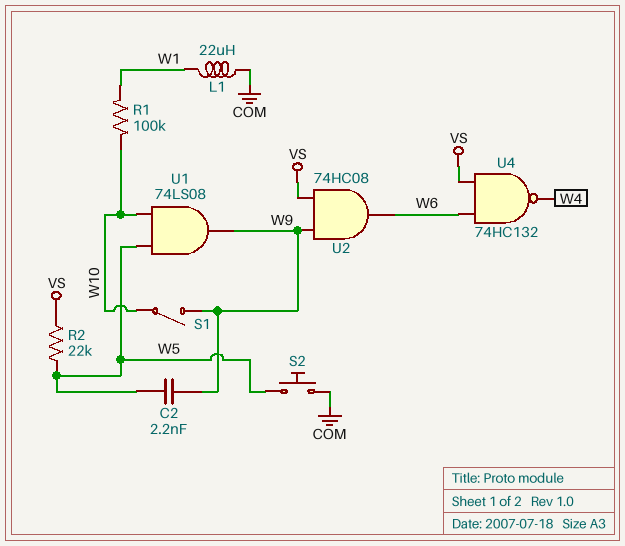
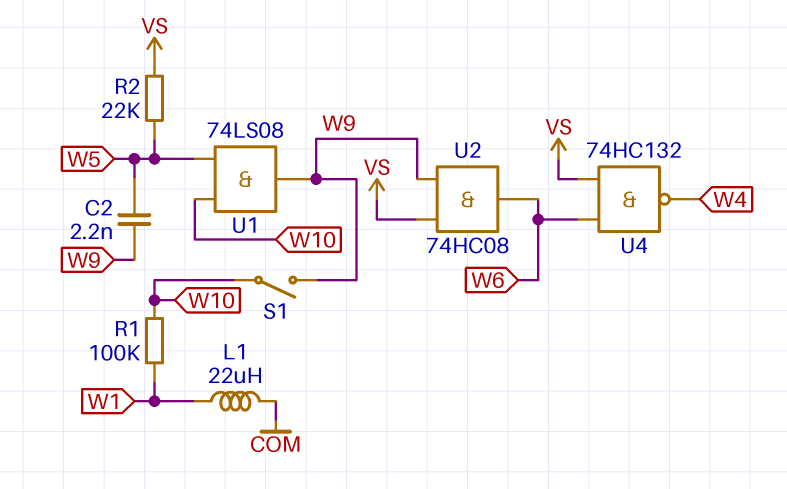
S2: button (COM, W5) -> none

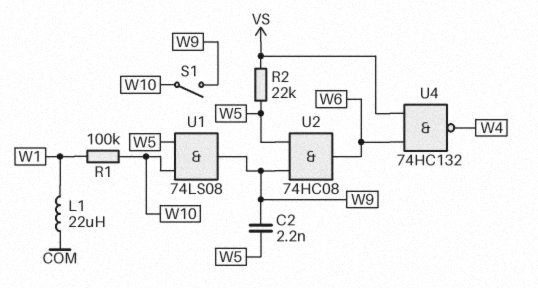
U2: AND 74HC08 (in VS, in W9, out W6) -> AND 74HC08 (in W5, in W9, out W6)

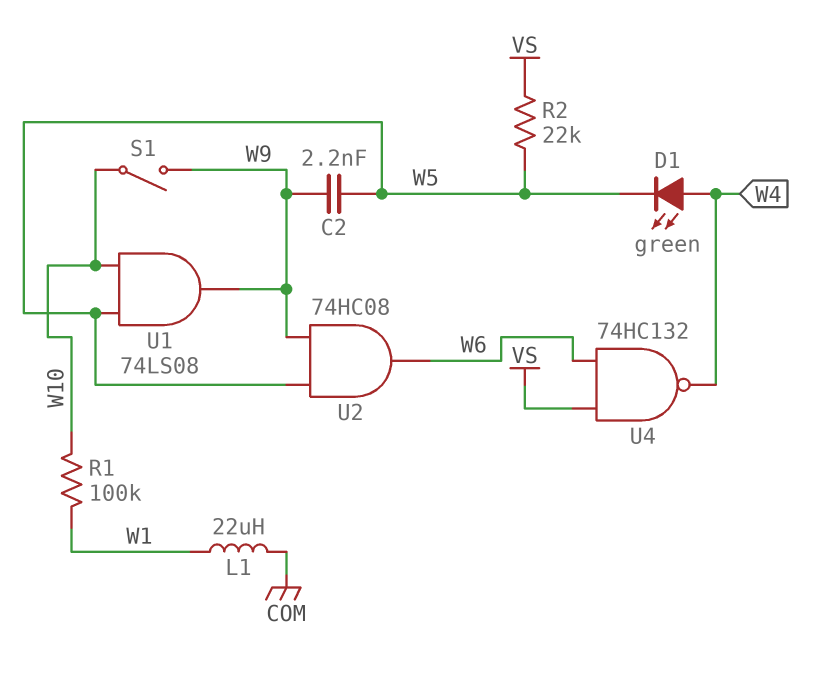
D1: none -> LED green (A W4, K W5)

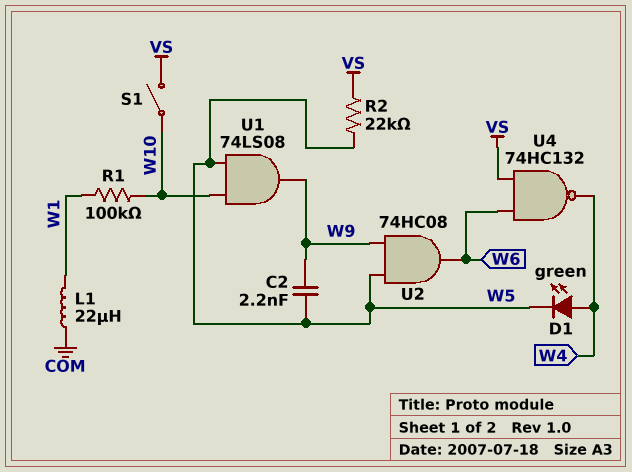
S1: switch (W9, W10) -> switch (VS, W10)

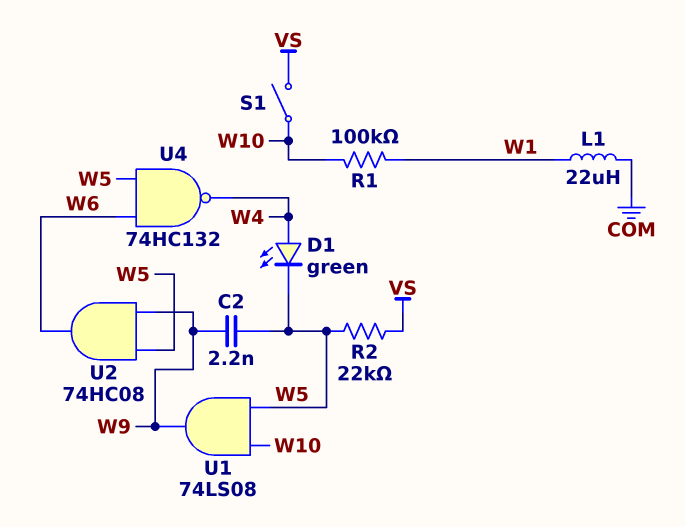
U4: NAND 74HC132 (in VS, in W6, out W4) -> NAND 74HC132 (in W5, in W6, out W4)

